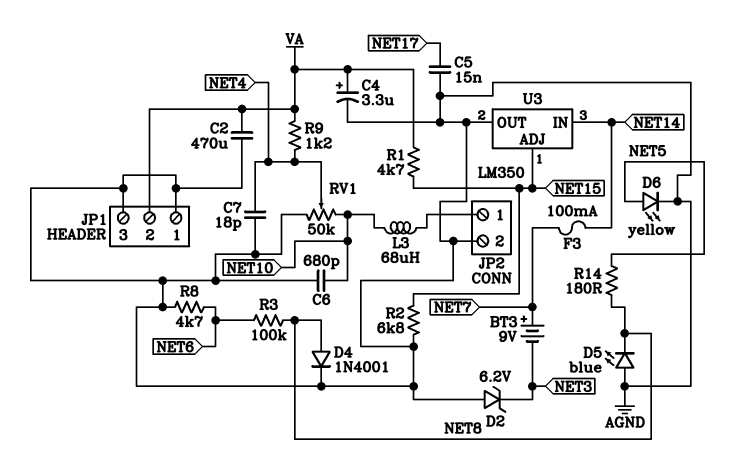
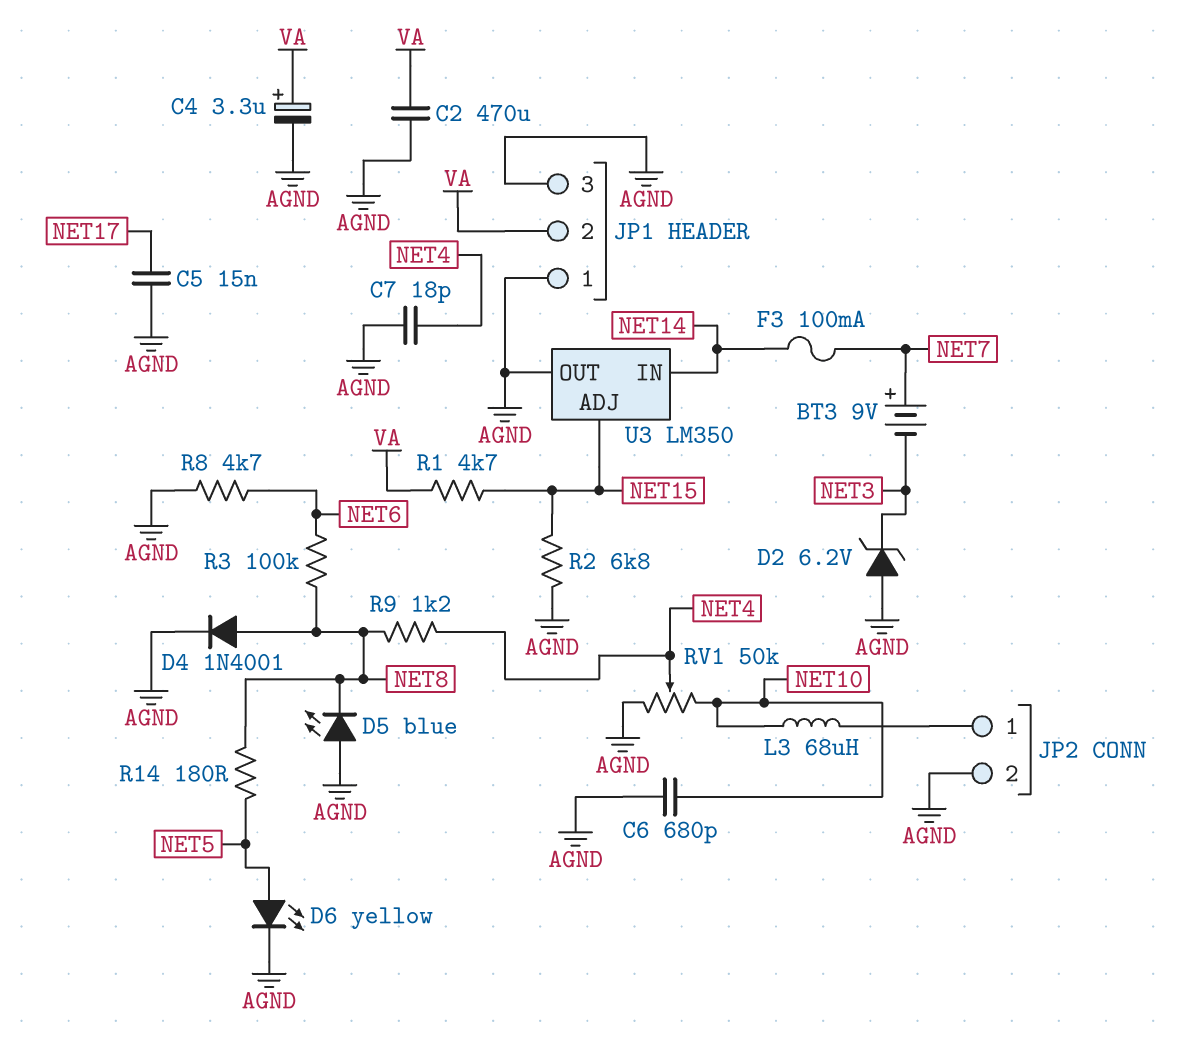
R9: 1.2k (NET4, VA) -> 1.2k (NET4, NET8)

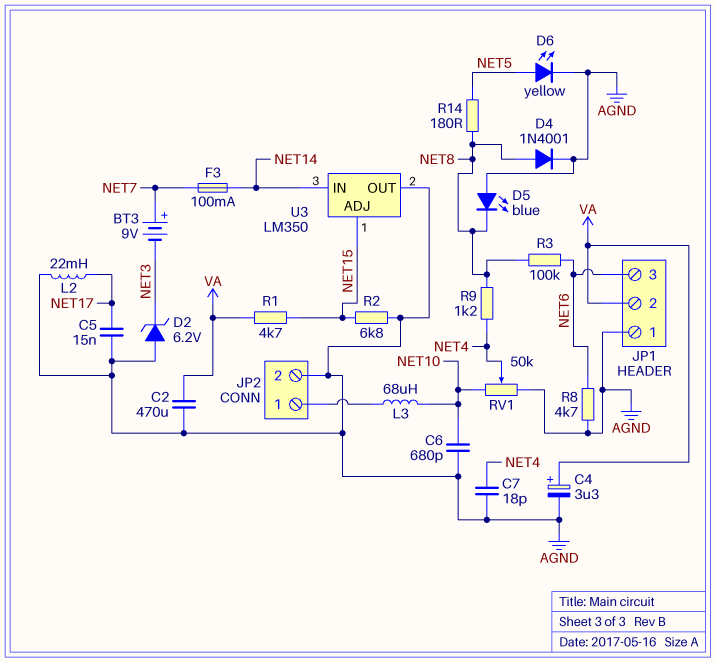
JP1 pin 3: AGND -> NET6
L2: none -> 22mH (AGND, NET17)

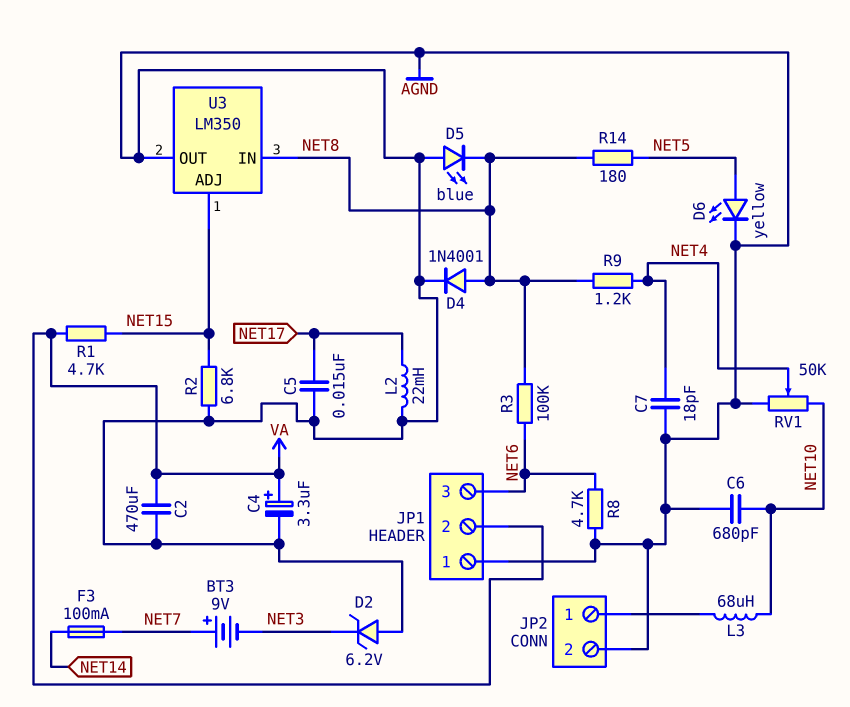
U3 pin IN: NET14 -> NET8

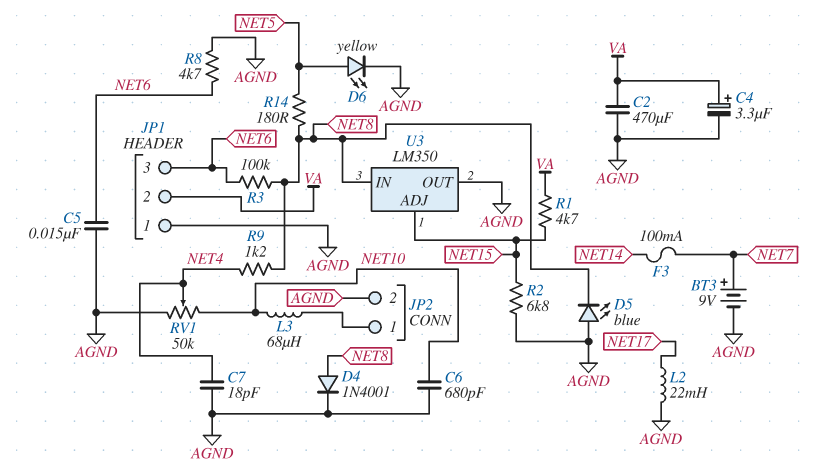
BT3: 9V (plus NET7, minus NET3) -> 9V (plus NET7, minus AGND)
C5: 15nF (AGND, NET17) -> 15nF (AGND, NET6)
D2: zener 6.2V (A AGND, K NET3) -> none

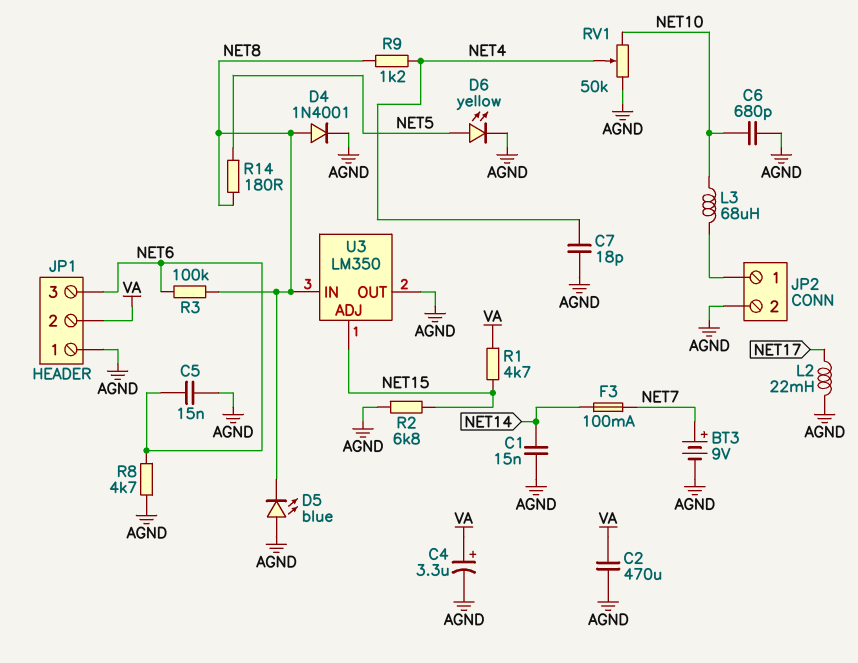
C1: none -> 15nF (AGND, NET14)

